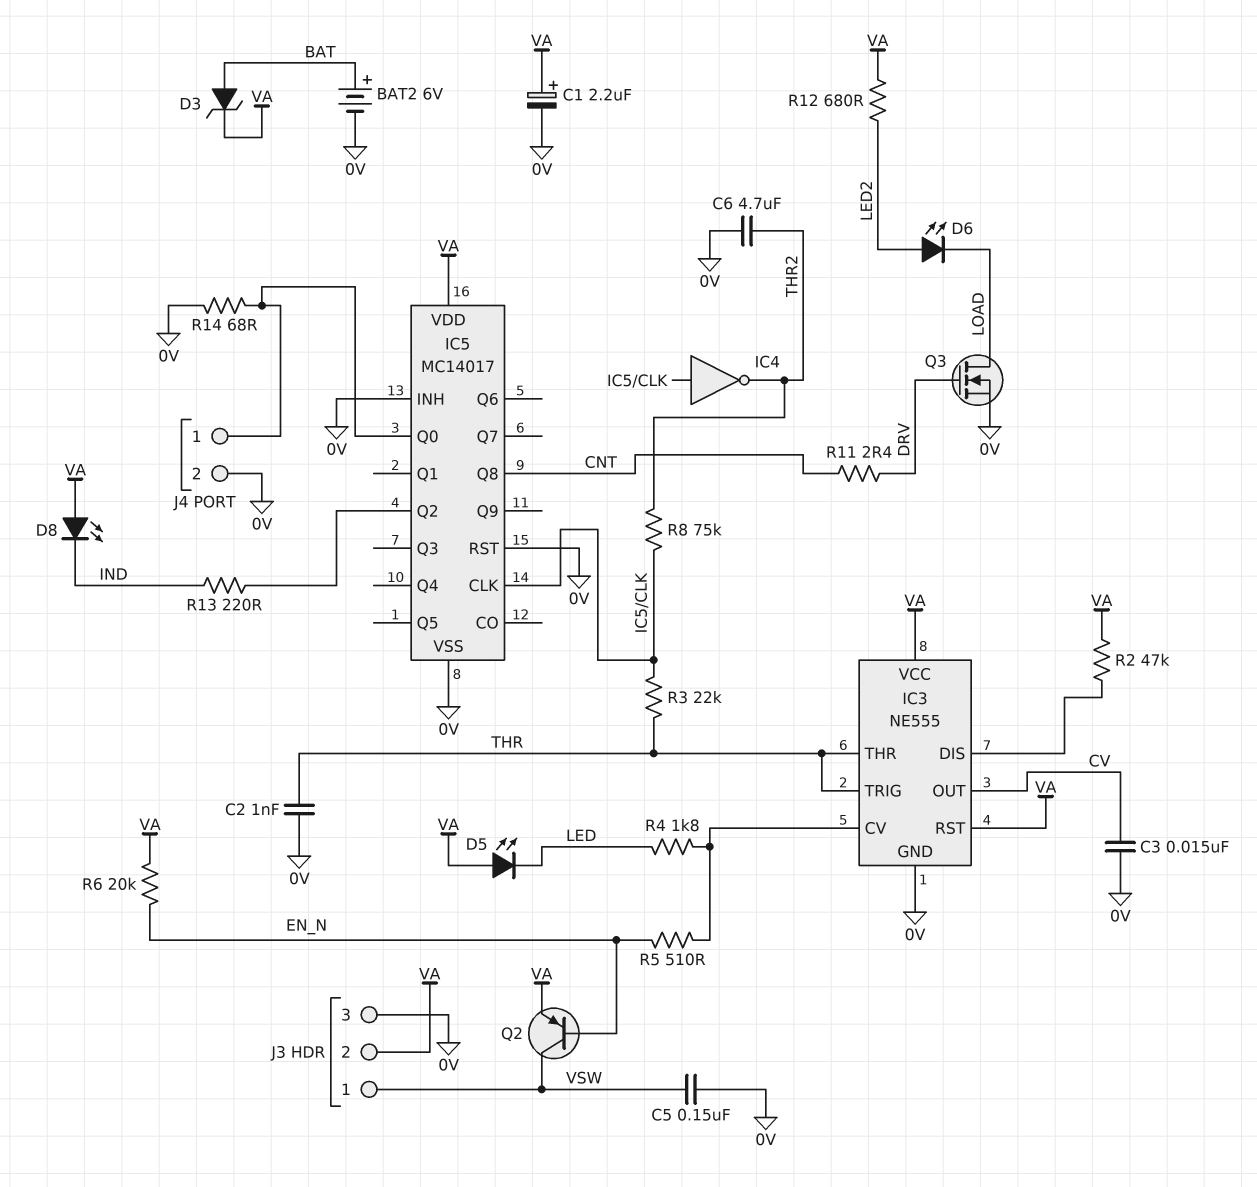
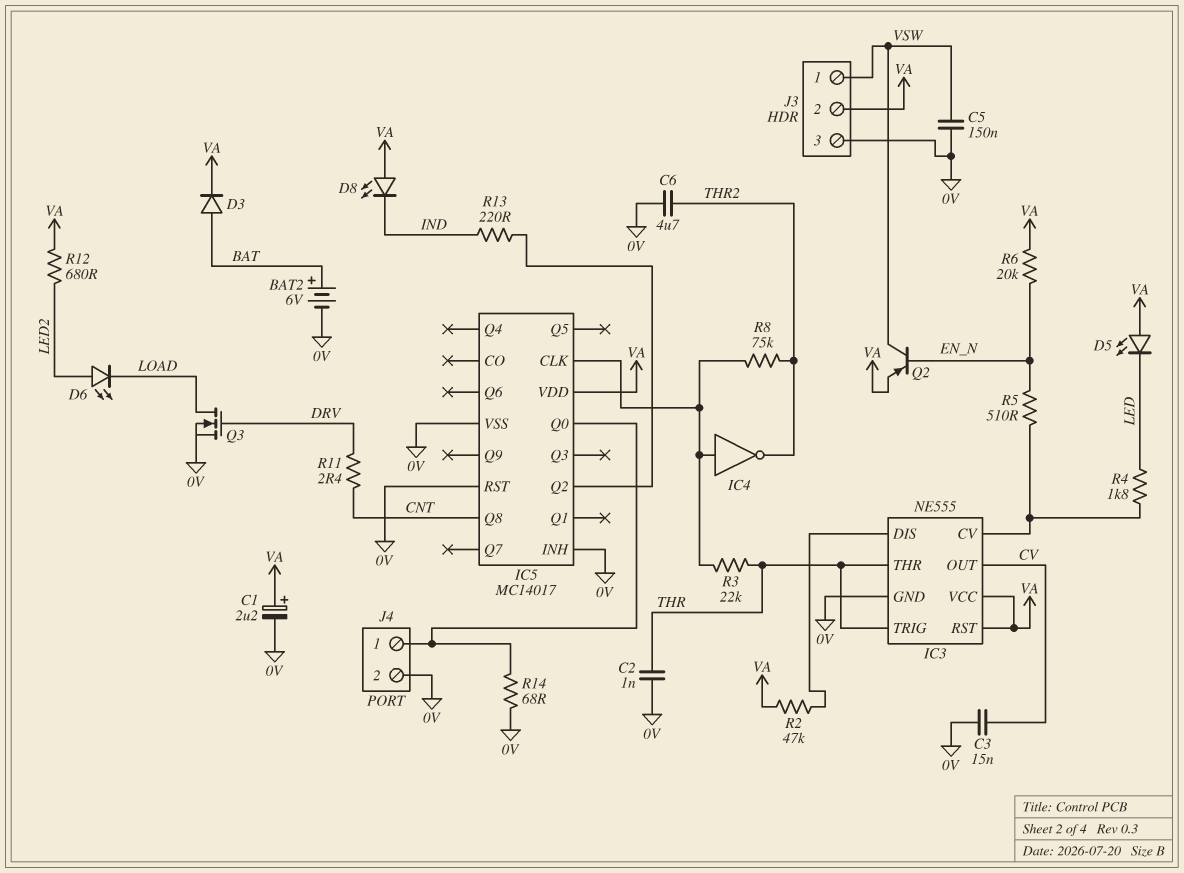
D3: zener (A BAT, K VA) -> diode (A BAT, K VA)

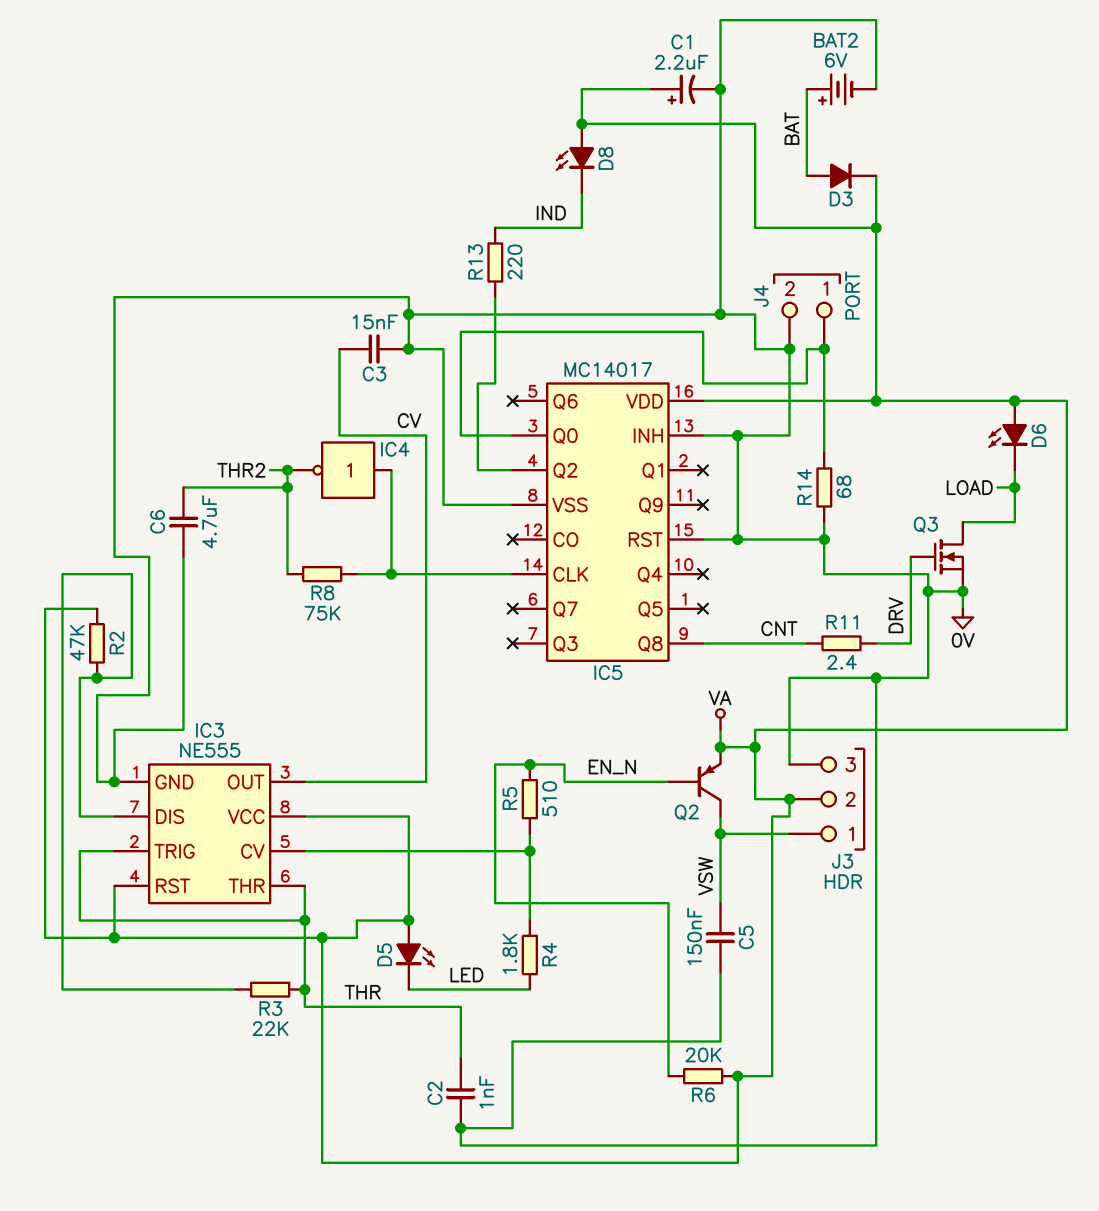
D6: LED (A LED2, K LOAD) -> LED (A VA, K LOAD)
R3: 22k (IC5/CLK, THR) -> 22k (IC3/DIS, THR)
R12: 680 (LED2, VA) -> none

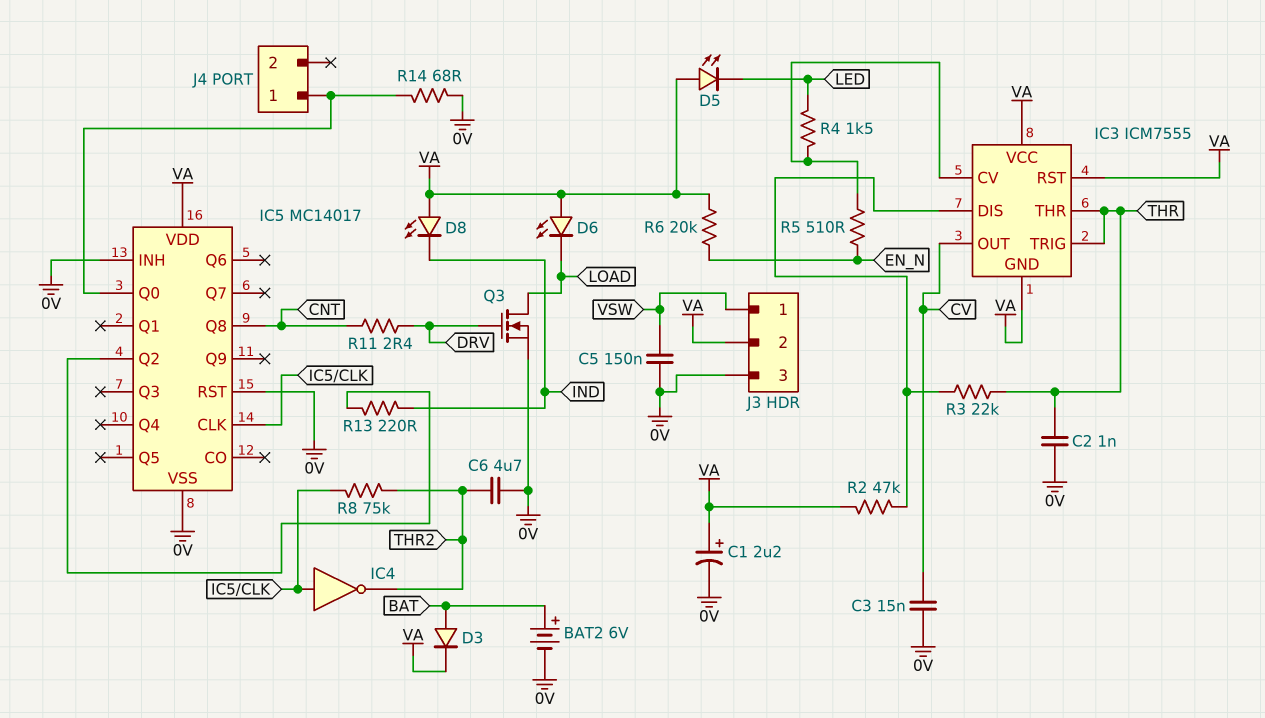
IC3: NE555 -> ICM7555
IC3 pin GND: 0V -> VA
J4 pin 2: 0V -> none
Q2: PNP (B EN_N, C VSW, E VA) -> none
R4: 1.8k (IC3/CV, LED) -> 1.5k (IC3/CV, LED)

